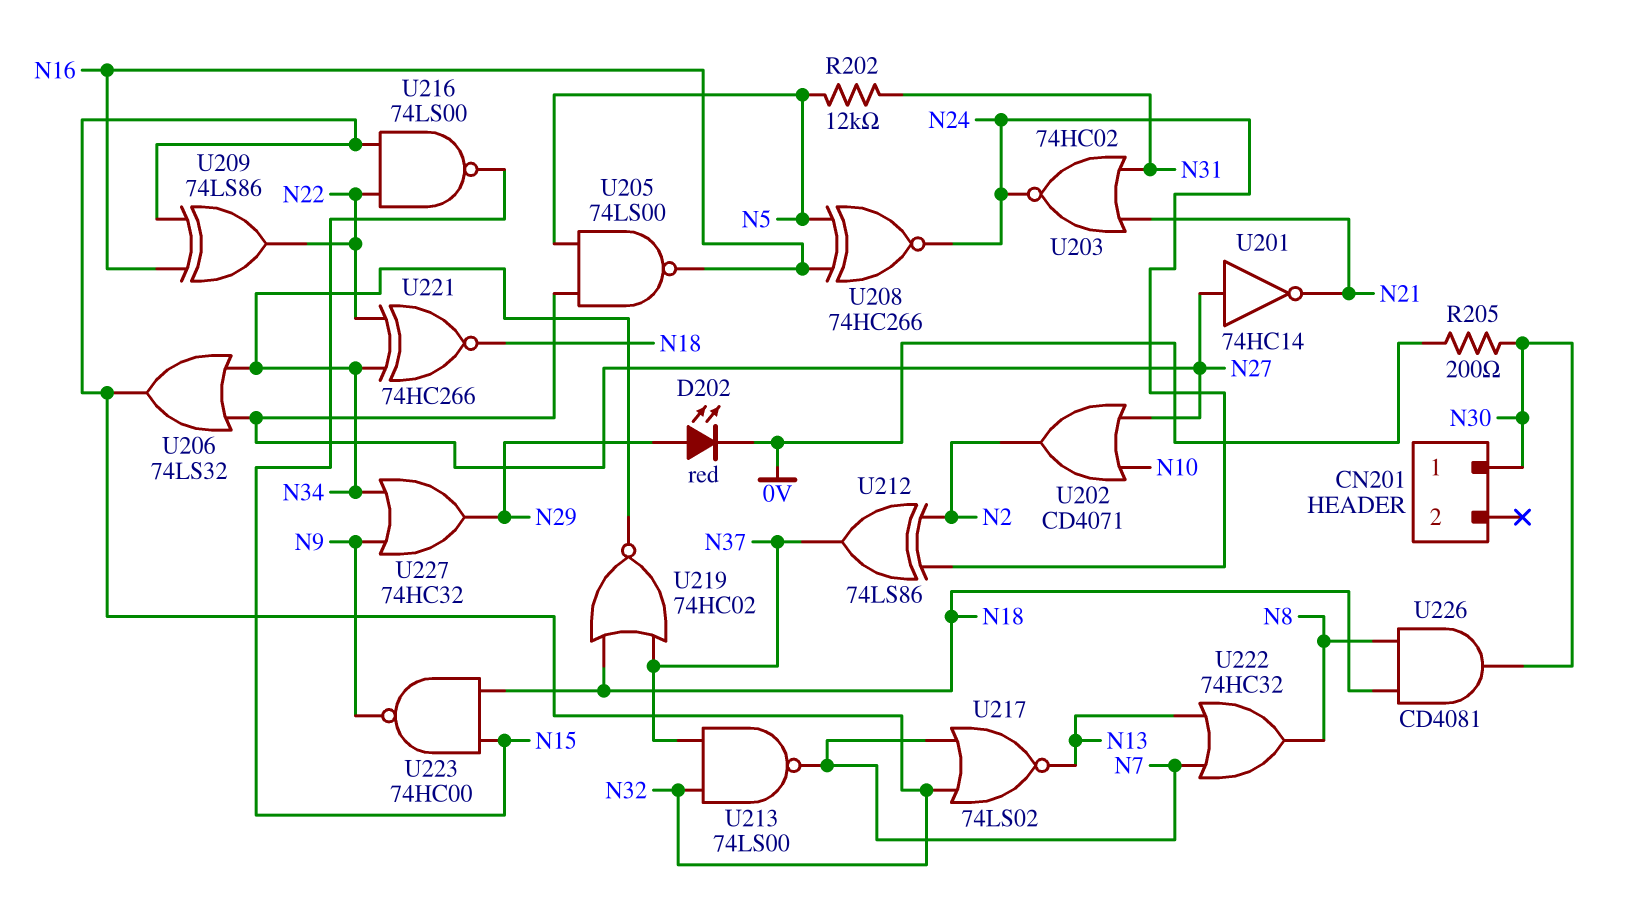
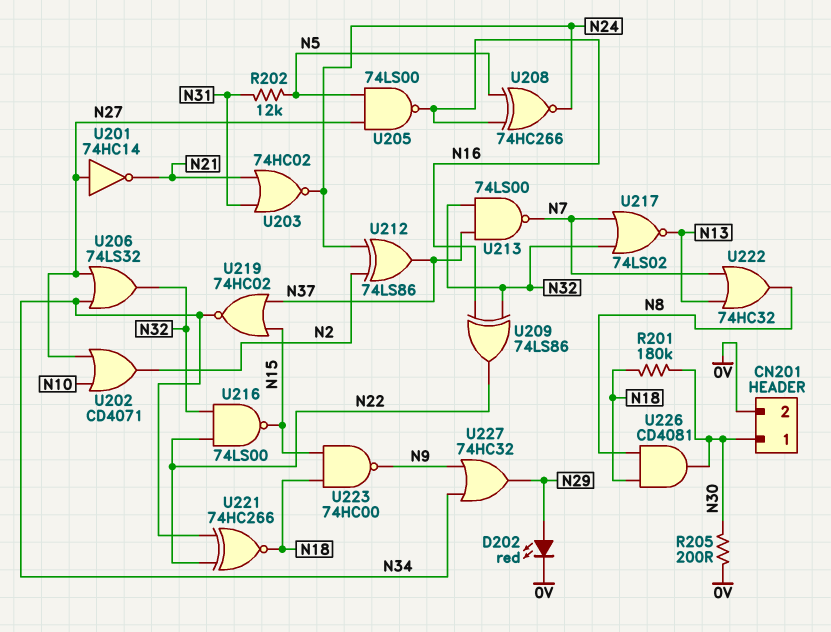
CN201 pin 2: none -> 0V
R201: none -> 180k (N18, N30)
U219: NOR 74HC02 (in N18, in N37, out N34) -> NOR 74HC02 (in N15, in N37, out N34)

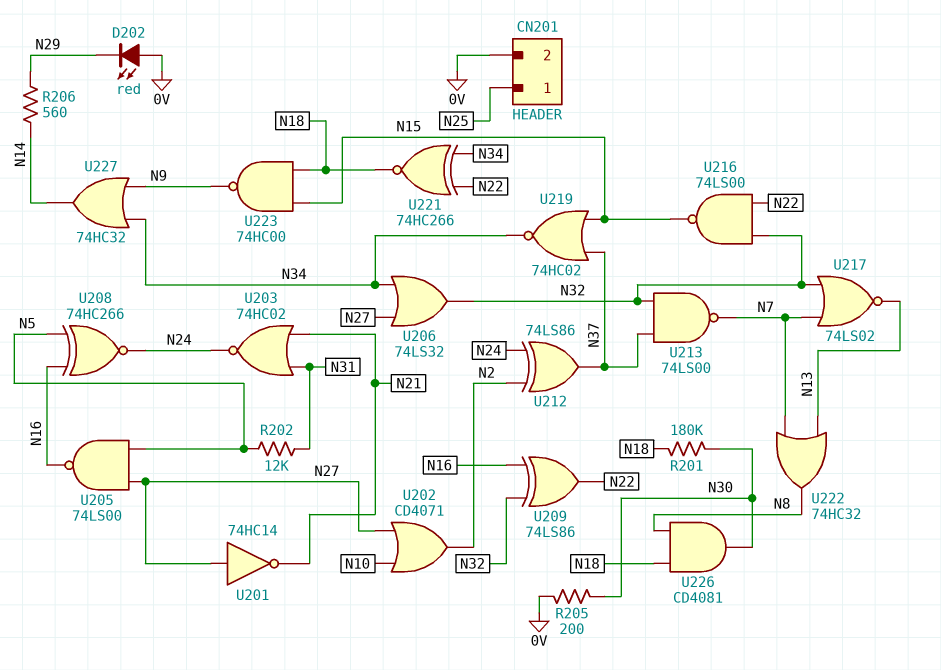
CN201 pin 1: N30 -> N25
D202: LED red (A N29, K 0V) -> LED red (A 0V, K N29)
R206: none -> 560 (N14, N29)
U227: OR 74HC32 (in N9, in N34, out N29) -> OR 74HC32 (in N9, in N34, out N14)

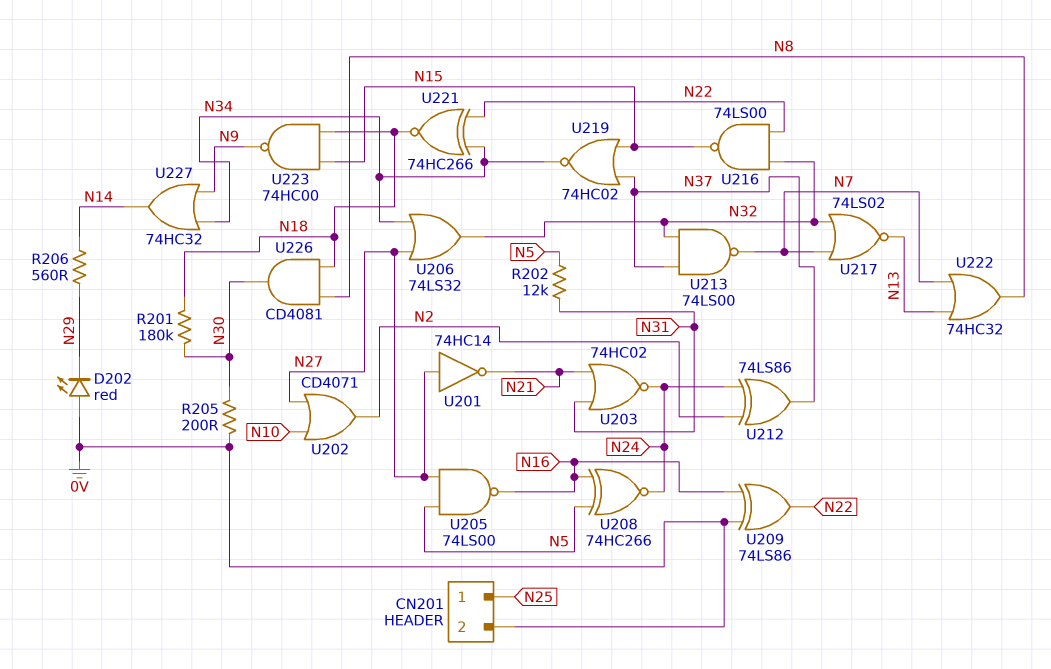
U209: XOR 74LS86 (in N16, in N32, out N22) -> XOR 74LS86 (in 0V, in N16, out N22)

